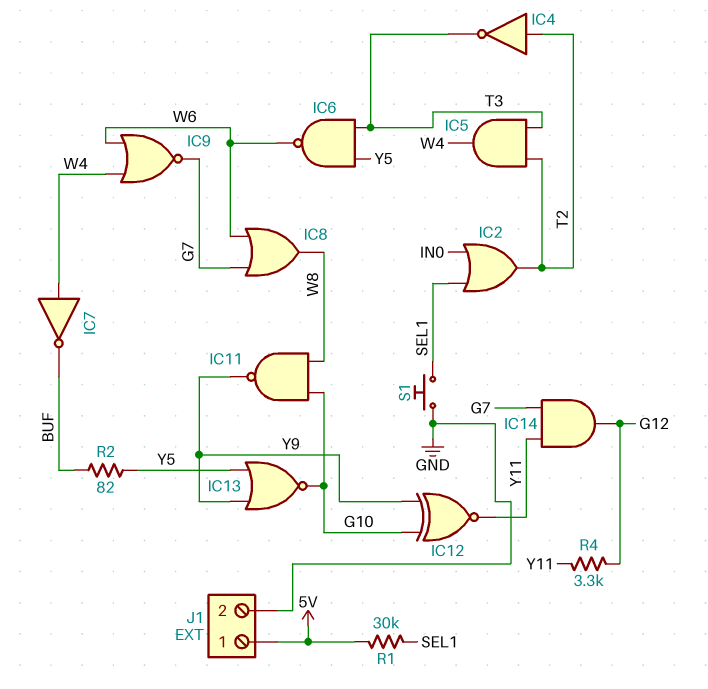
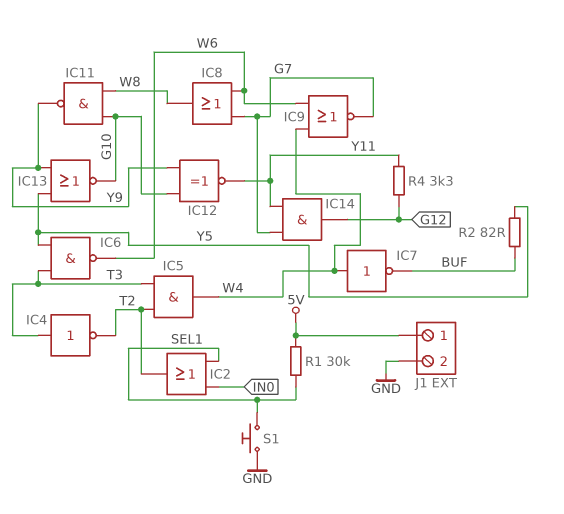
IC4: NOT (in T2, out T3) -> NOT (in T3, out T2)

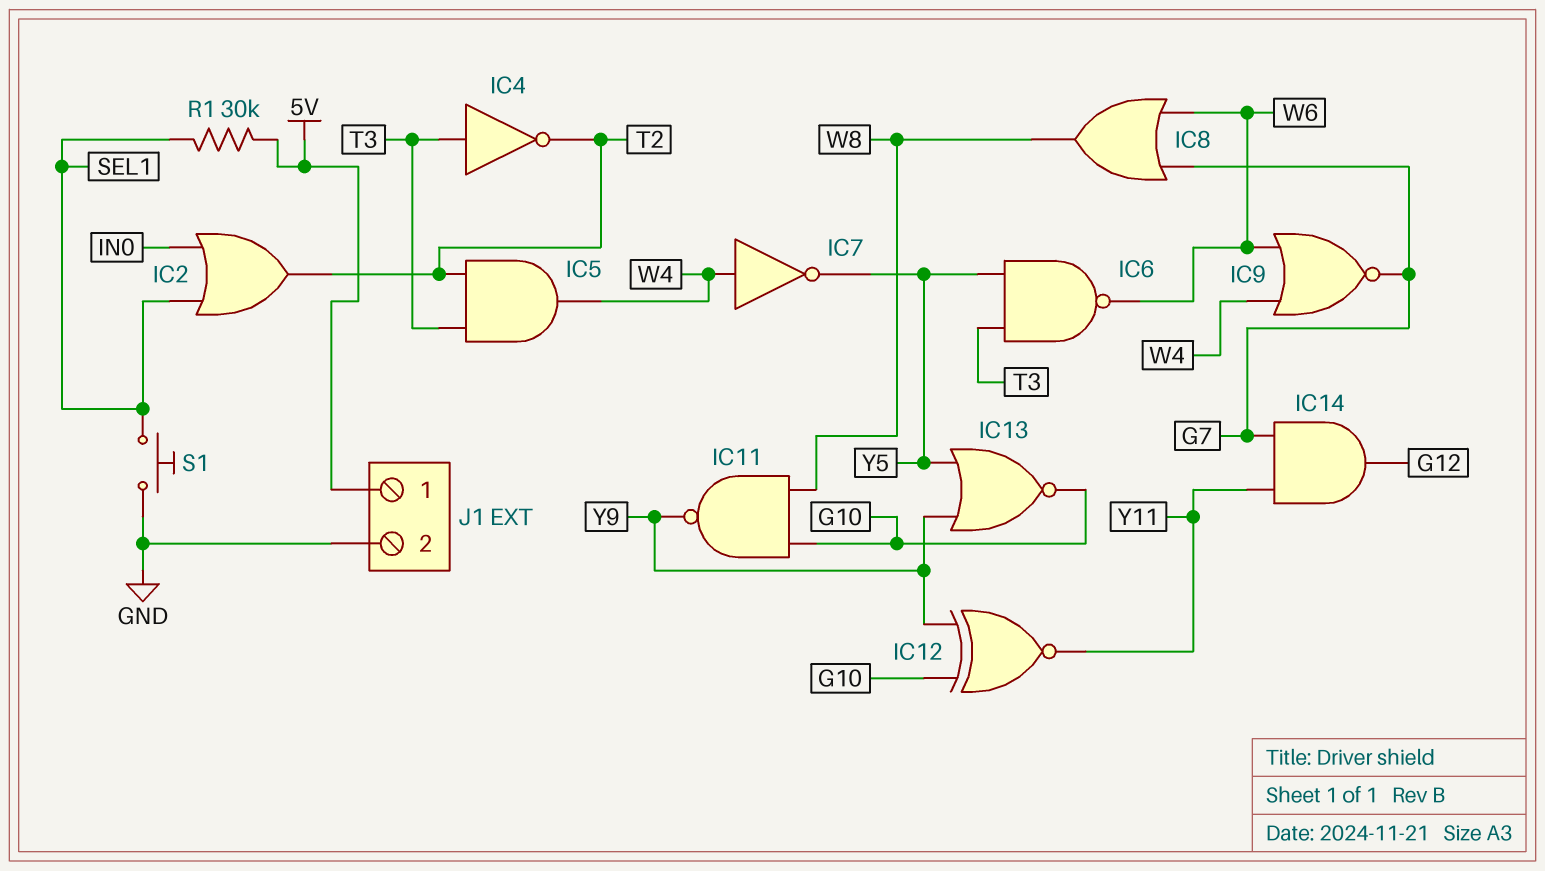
IC7: NOT (in W4, out BUF) -> NOT (in W4, out Y5)
R2: 82 (BUF, Y5) -> none
R4: 3.3k (G12, Y11) -> none

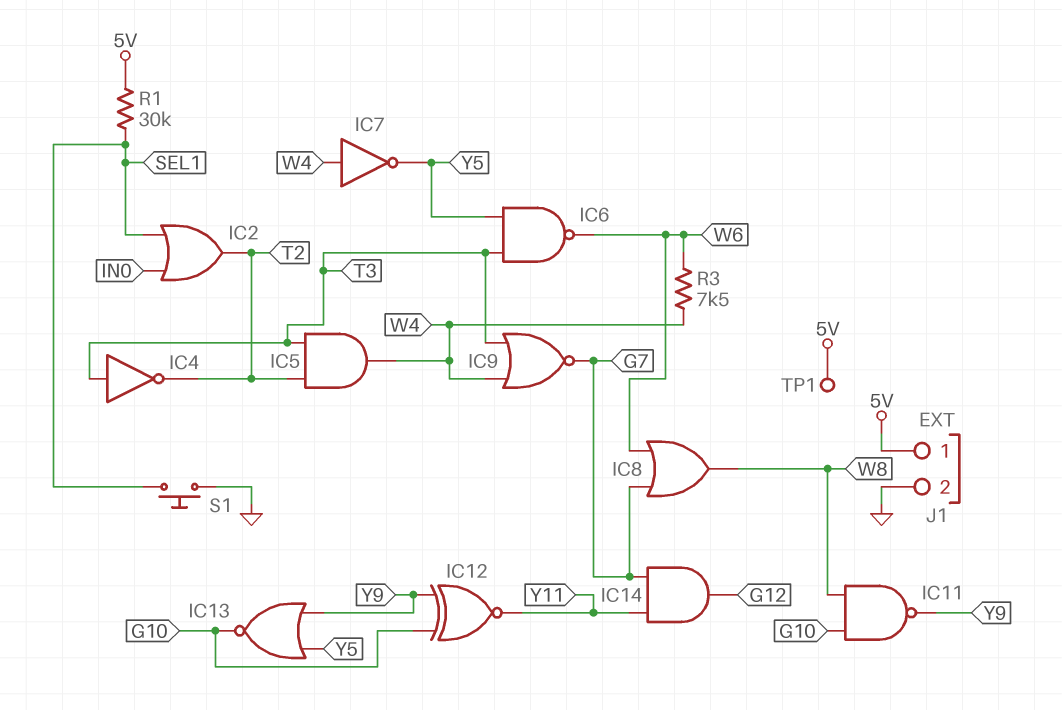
IC9: NOR (in W4, in W6, out G7) -> NOR (in T3, in W4, out G7)
R3: none -> 7.5k (W4, W6)
TP1: none -> test point (5V)

